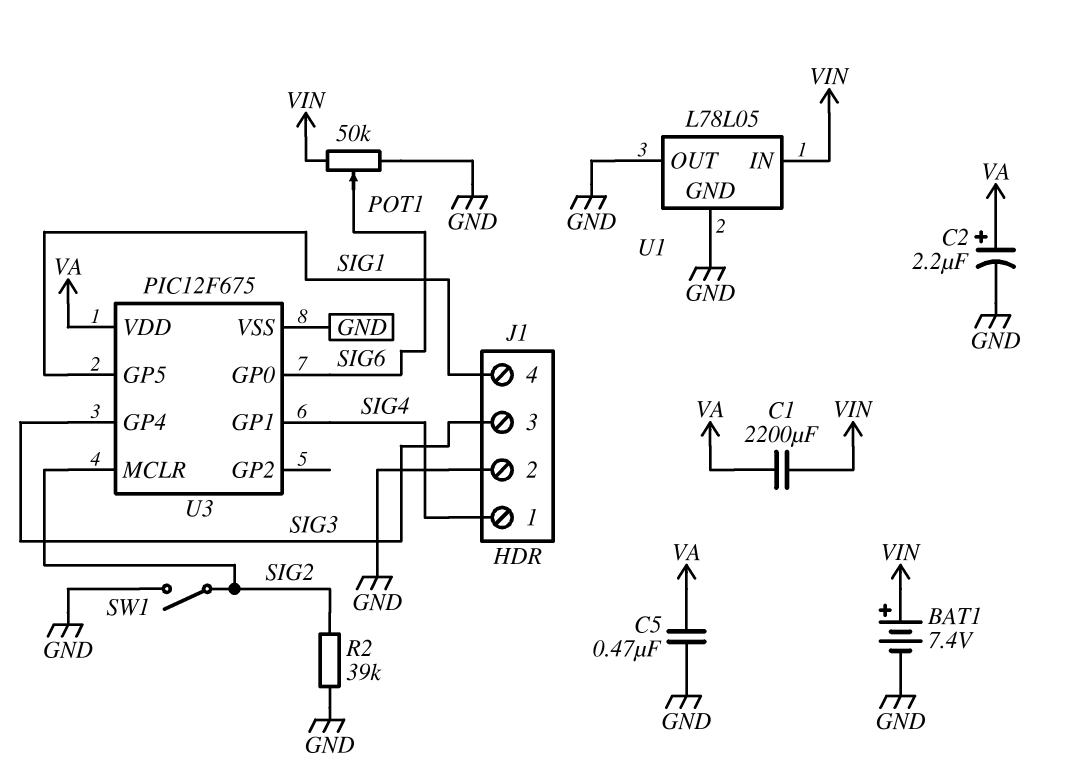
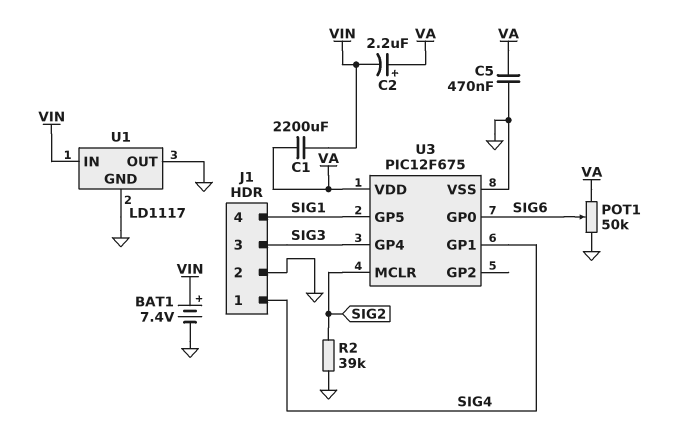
C2: 2.2uF (plus VA, minus GND) -> 2.2uF (plus VA, minus VIN)
POT1: 50k (GND, VIN, wiper SIG6) -> 50k (GND, VA, wiper SIG6)
SW1: switch (GND, SIG2) -> none
U1: L78L05 -> LD1117

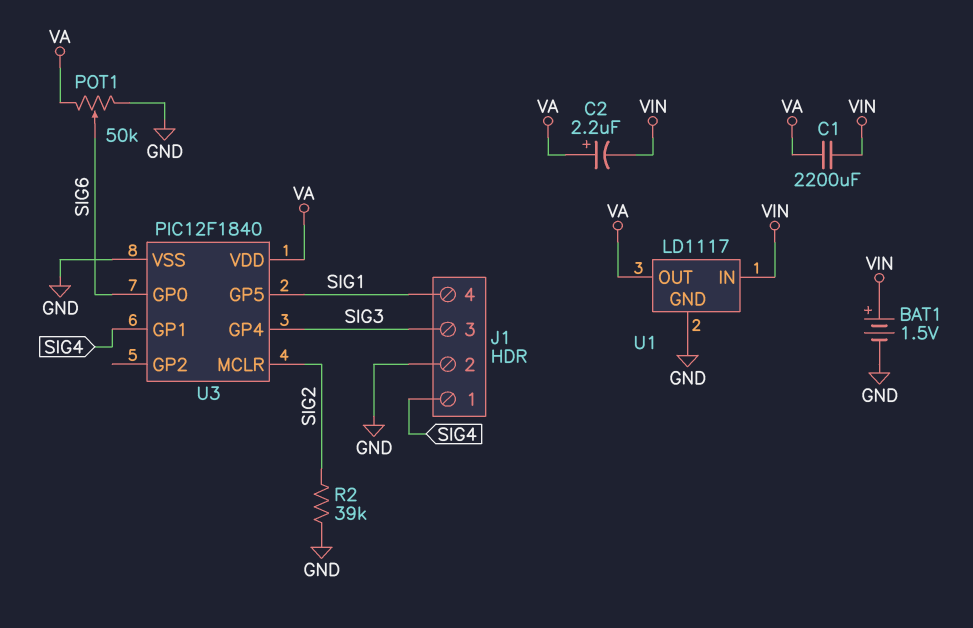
BAT1: 7.4V (plus VIN, minus GND) -> 1.5V (plus VIN, minus GND)
C5: 470nF (GND, VA) -> none
U1 pin OUT: GND -> VA
U3: PIC12F675 -> PIC12F1840

